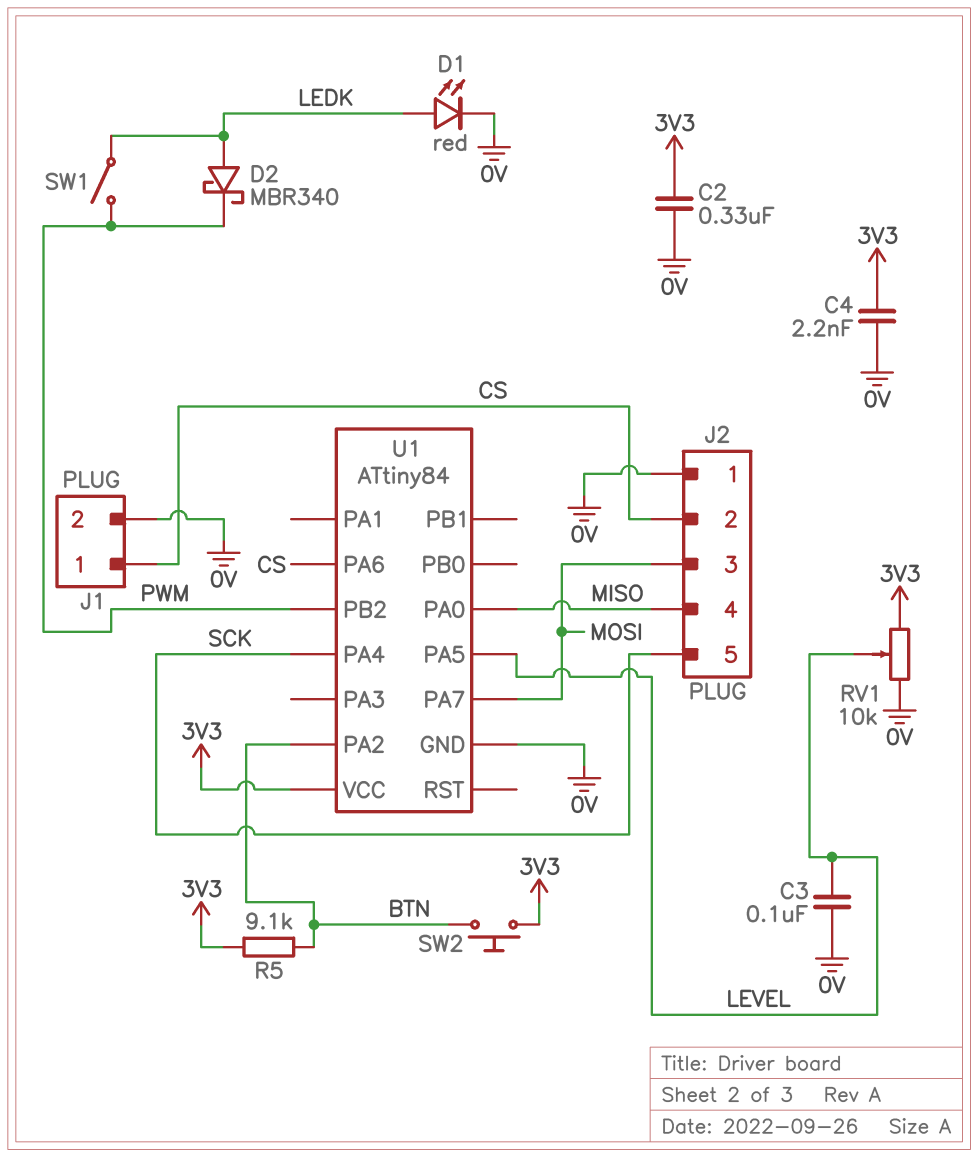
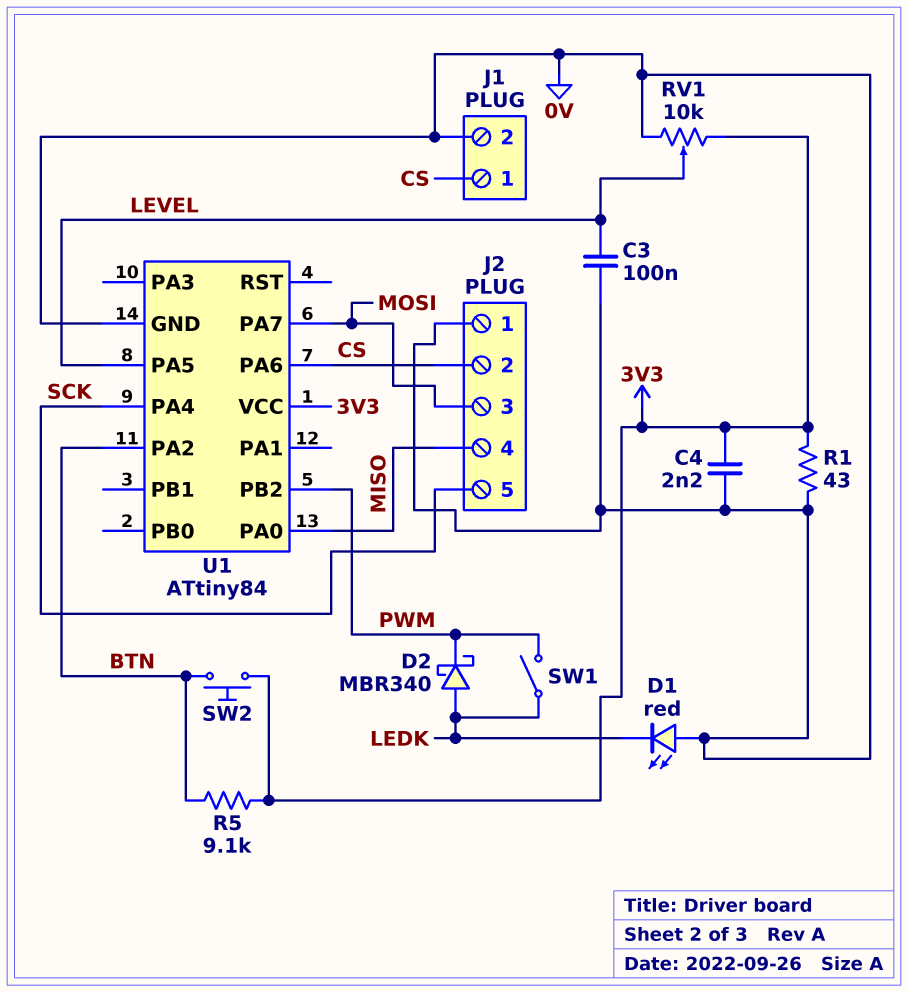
C2: 330nF (0V, 3V3) -> none
D1: LED red (A LEDK, K 0V) -> LED red (A 0V, K LEDK)
R1: none -> 43 (0V, 3V3)

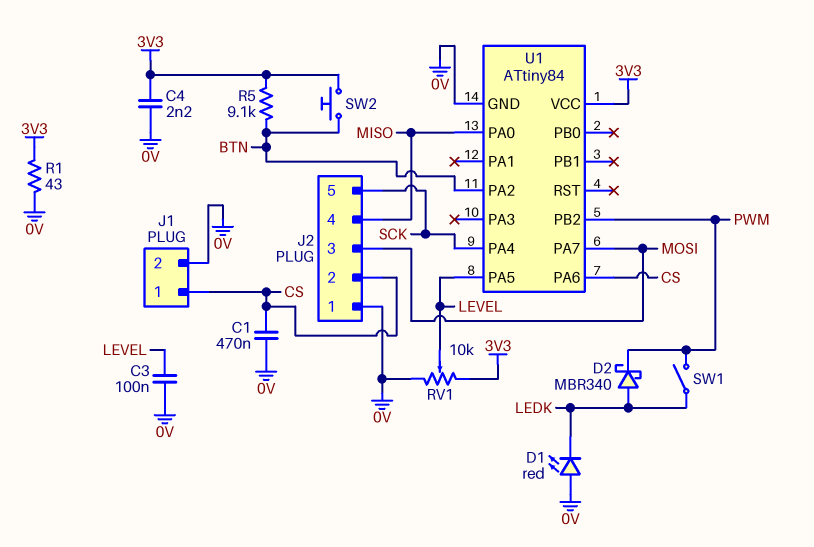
C1: none -> 470nF (0V, CS)

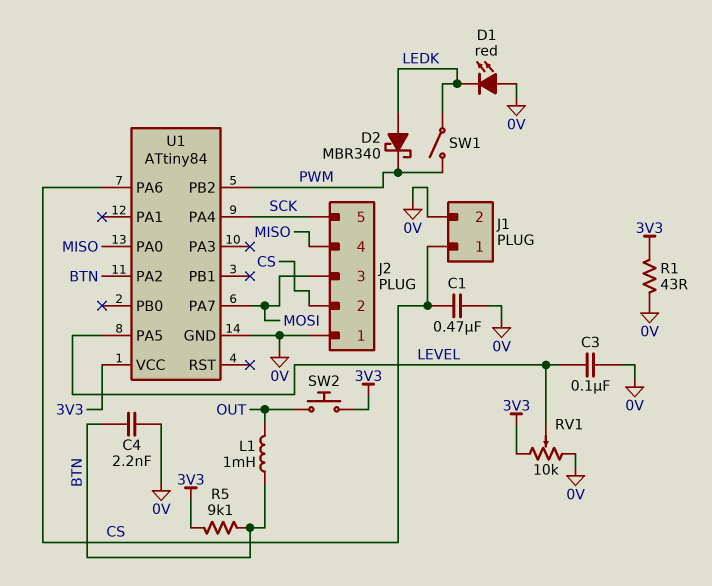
C4: 2.2nF (0V, 3V3) -> 2.2nF (0V, BTN)
L1: none -> 1mH (BTN, OUT)
SW2: button (3V3, BTN) -> button (3V3, OUT)

